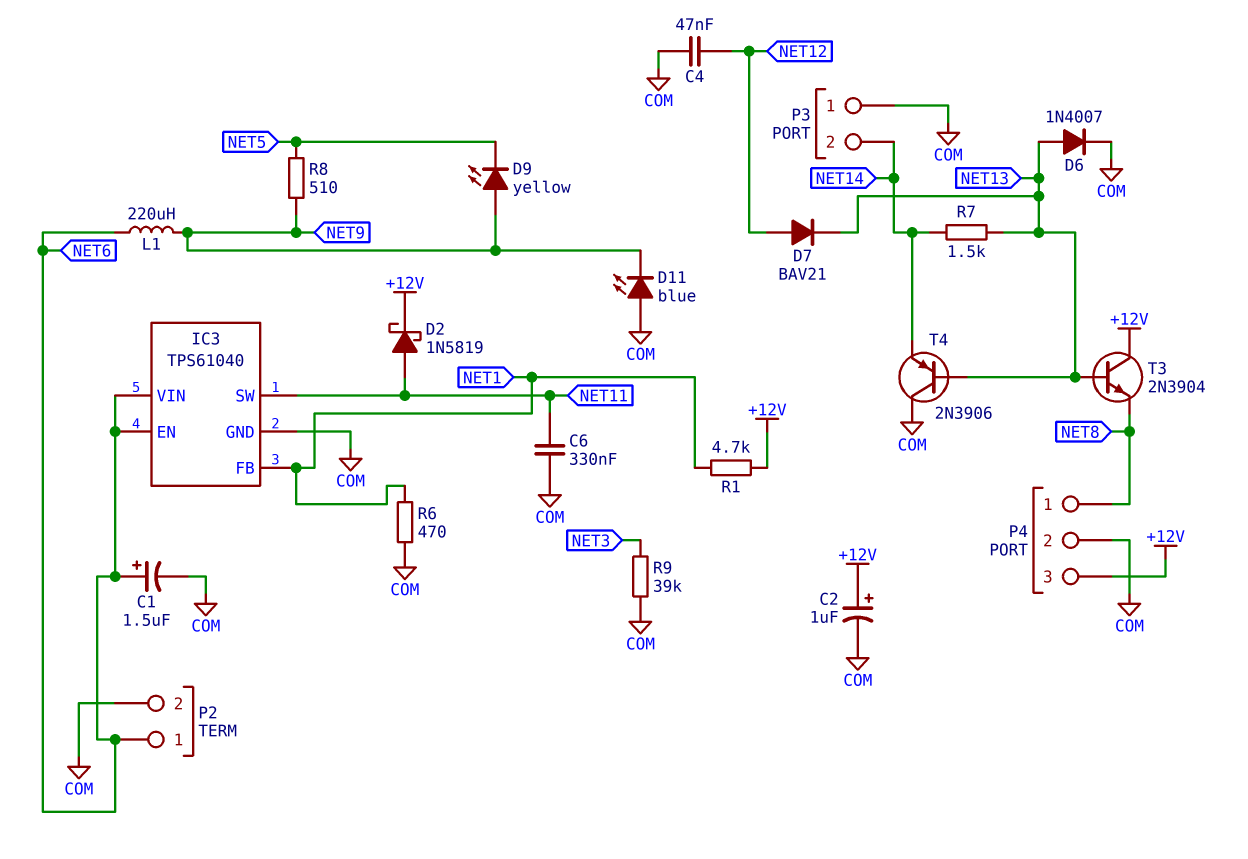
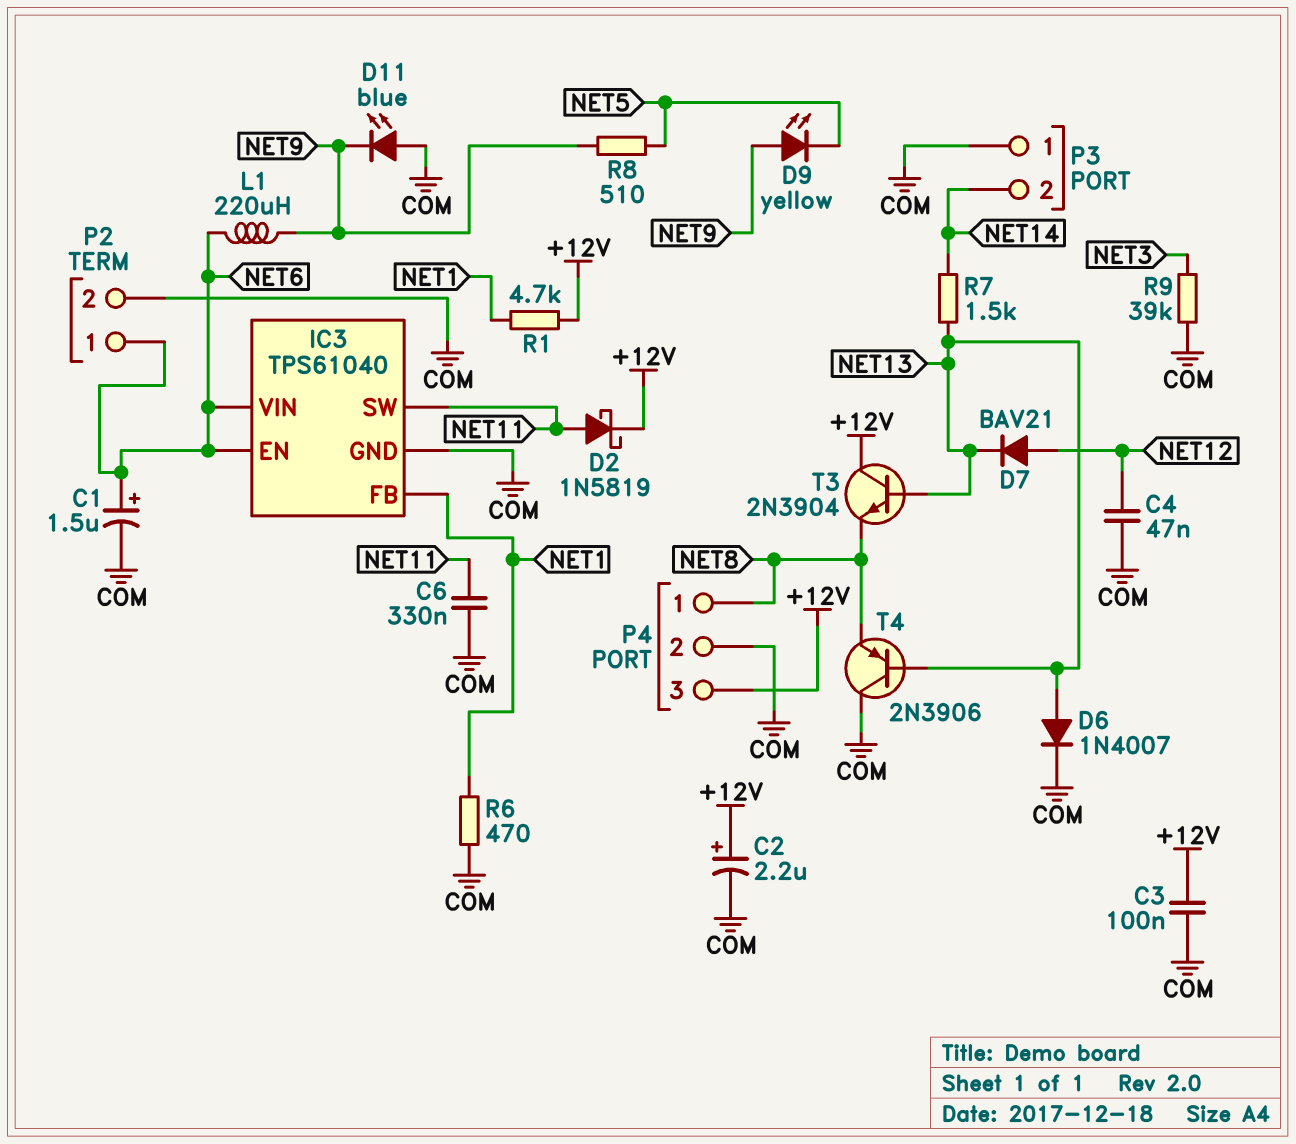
C2: 1uF (plus +12V, minus COM) -> 2.2uF (plus +12V, minus COM)
C3: none -> 100nF (+12V, COM)
T4: PNP 2N3906 (B NET13, C COM, E NET14) -> PNP 2N3906 (B NET13, C COM, E NET8)

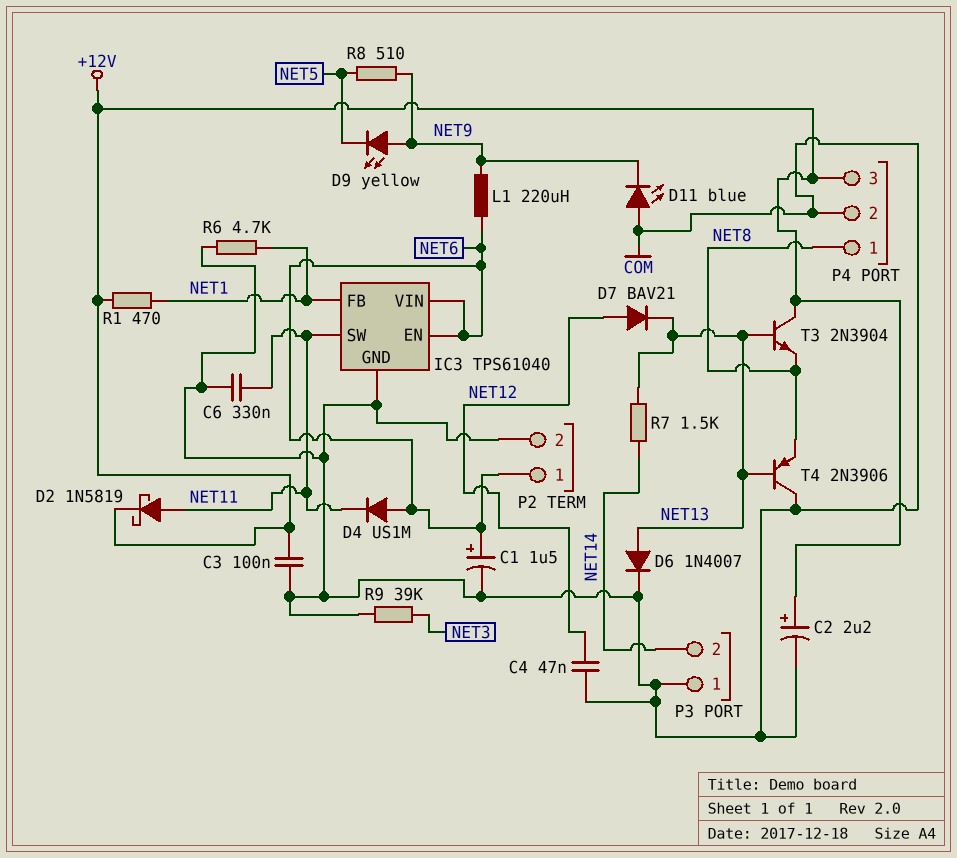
D4: none -> diode US1M (A NET6, K NET11)
R1: 4.7k (+12V, NET1) -> 470 (+12V, NET1)
R6: 470 (COM, NET1) -> 4.7k (COM, NET1)

